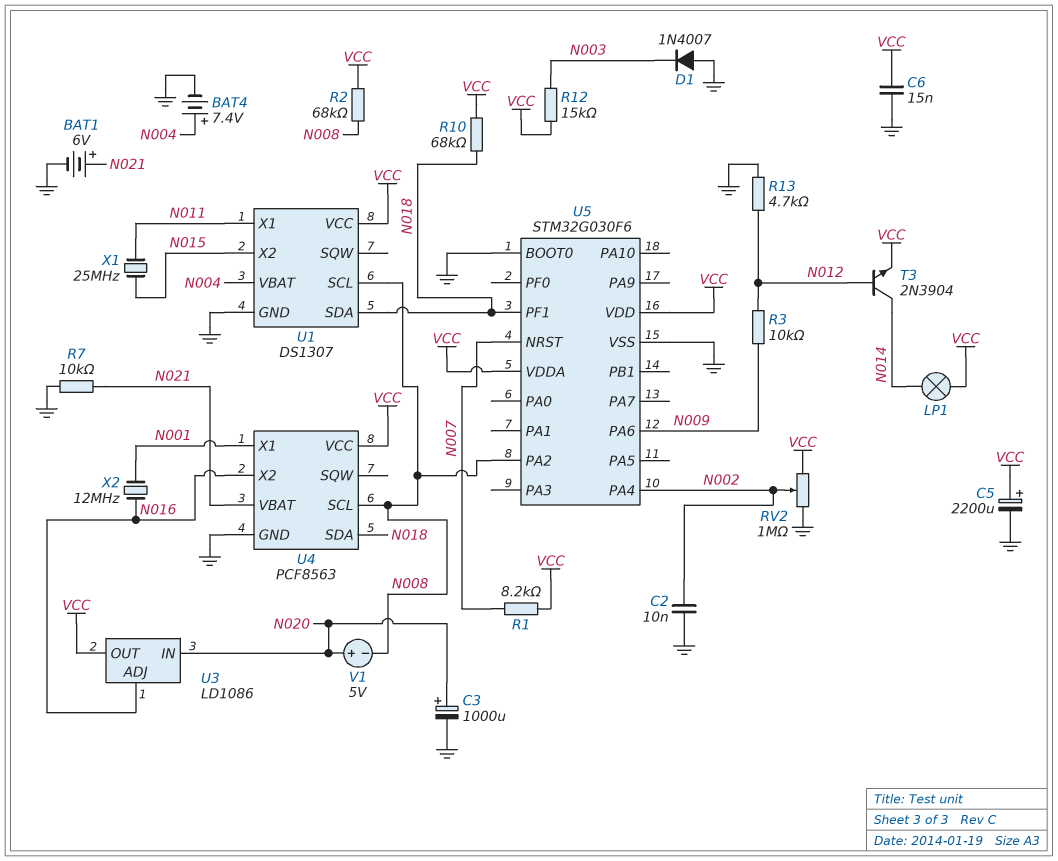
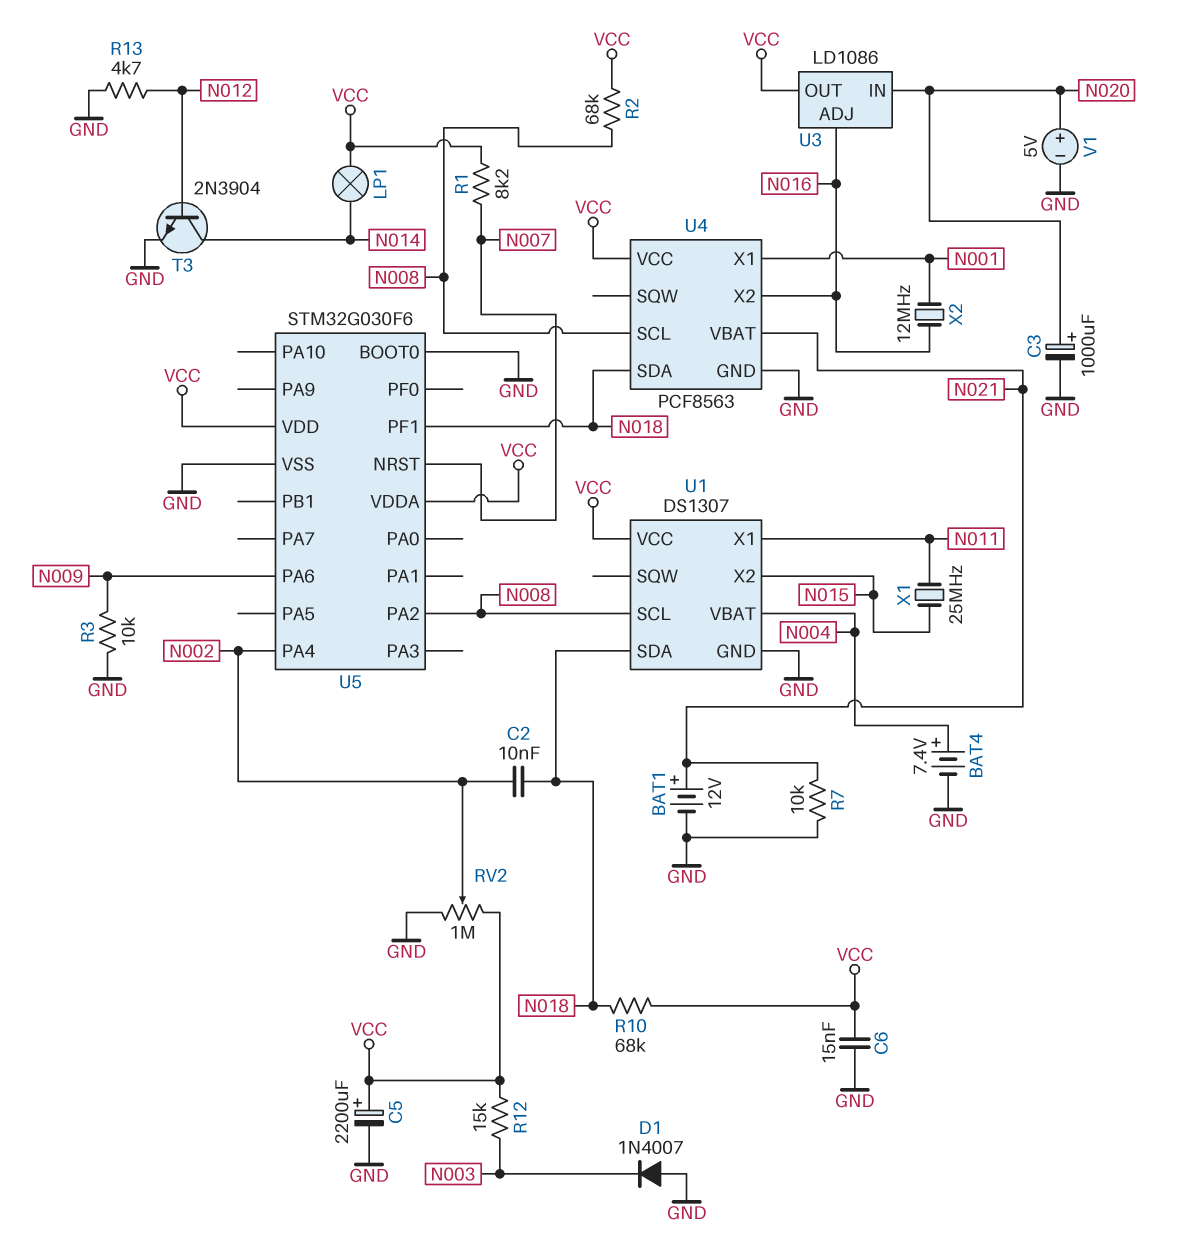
BAT1: 6V (plus N021, minus GND) -> 12V (plus N021, minus GND)
C2: 10nF (GND, N002) -> 10nF (N002, N018)
R3: 10k (N009, N012) -> 10k (GND, N009)
T3: NPN 2N3904 (B N012, C N014, E VCC) -> NPN 2N3904 (B N012, C N014, E GND)
V1: 5V (plus N020, minus N008) -> 5V (plus N020, minus GND)

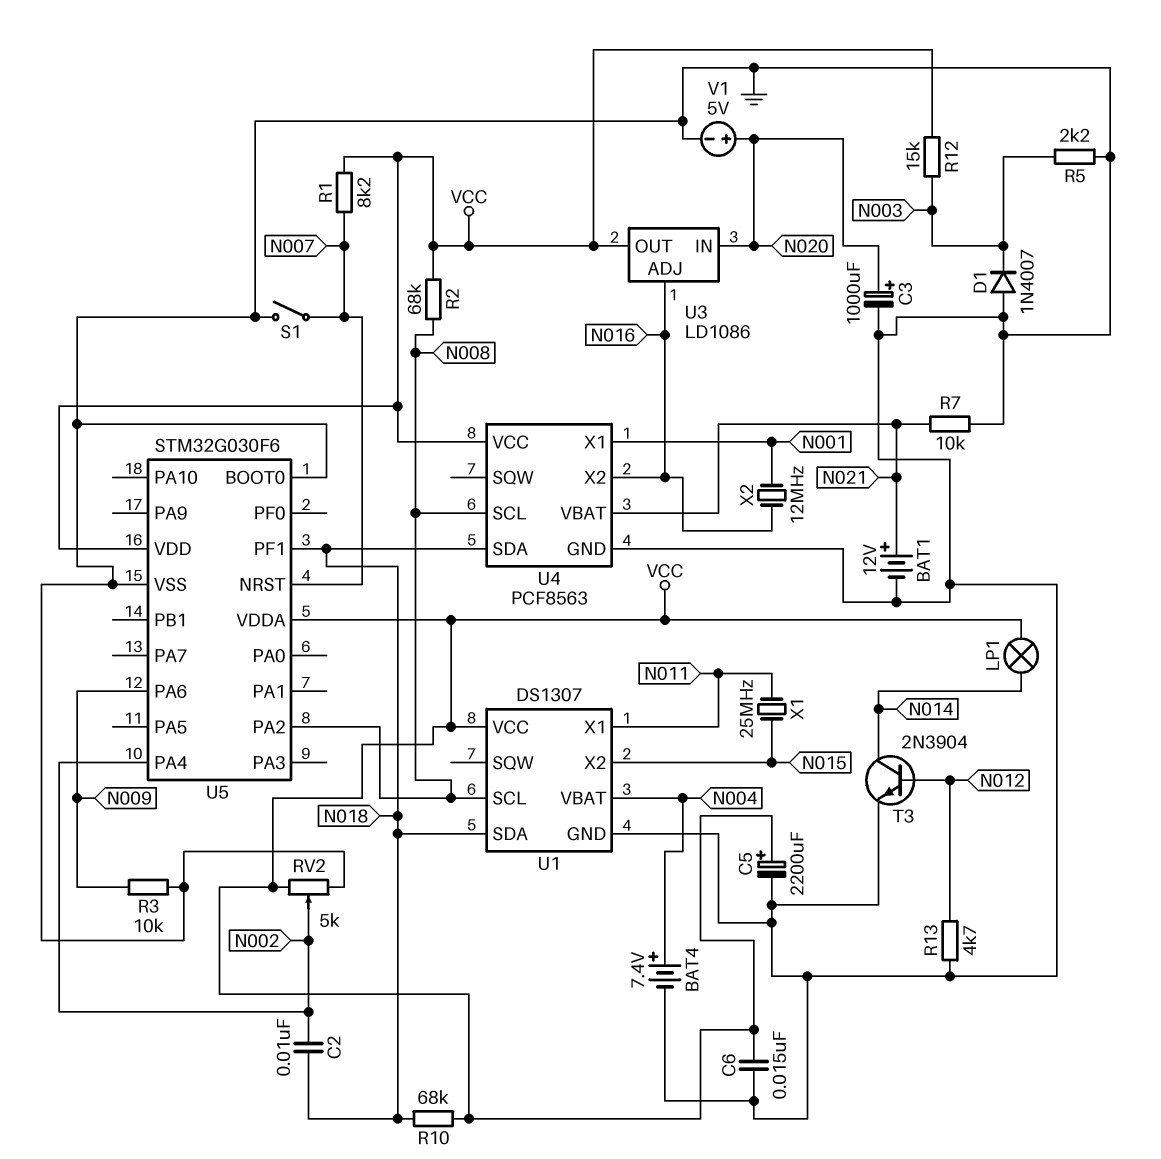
R5: none -> 2.2k (GND, N003)
RV2: 1M (GND, VCC, wiper N002) -> 5k (GND, VCC, wiper N002)
S1: none -> switch (GND, N007)

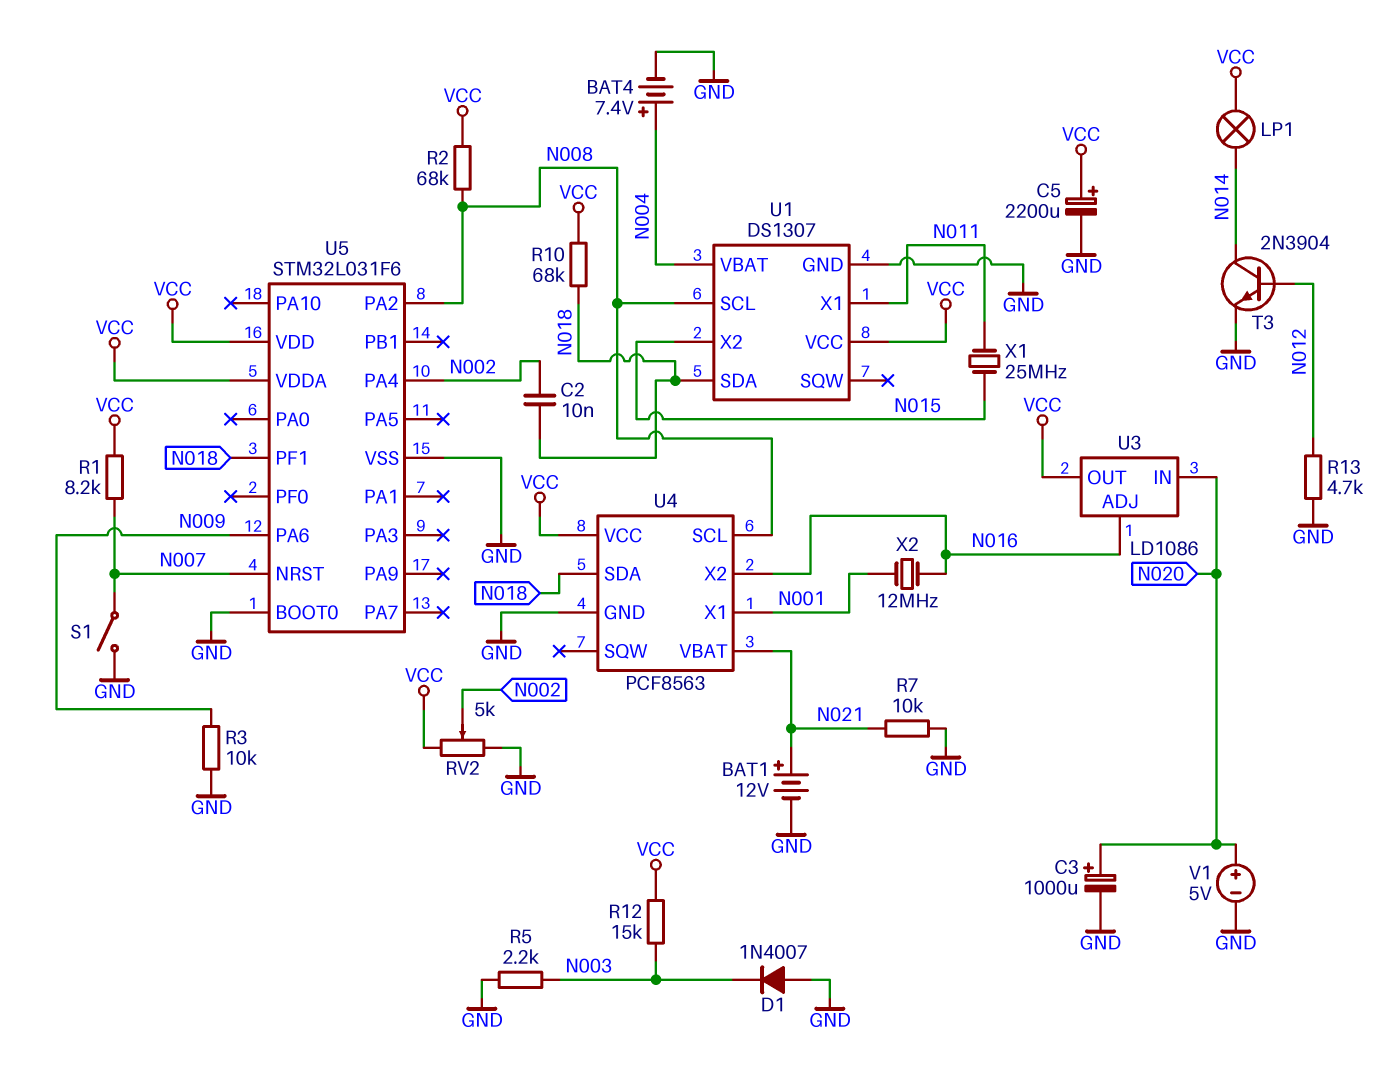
C6: 15nF (GND, VCC) -> none
U5: STM32G030F6 -> STM32L031F6

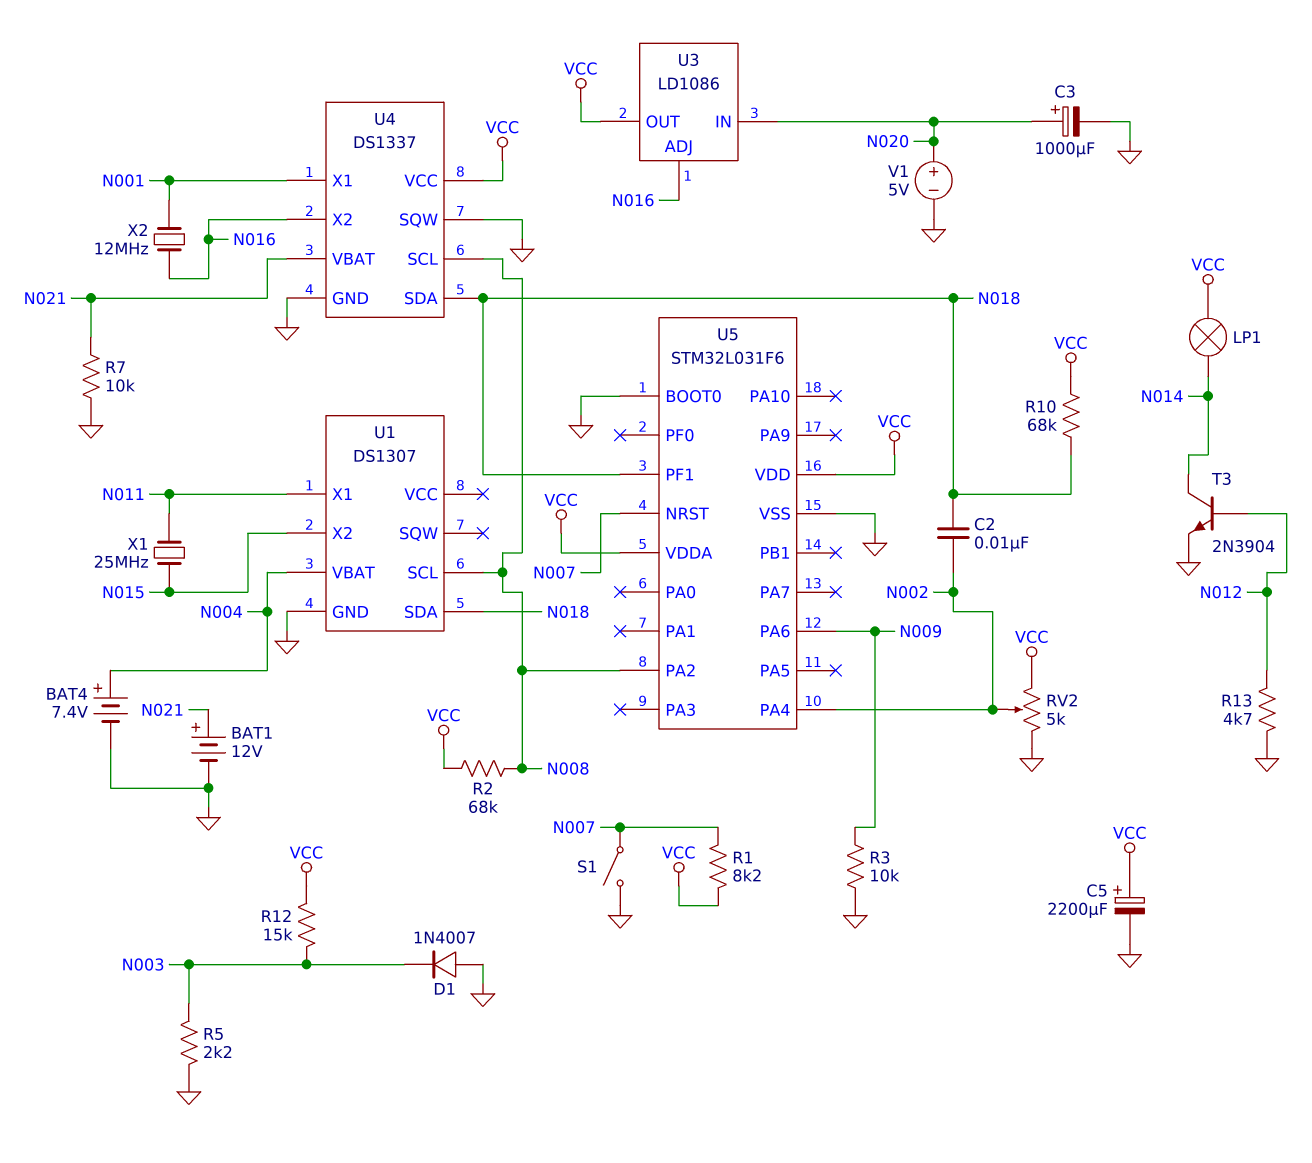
U1 pin VCC: VCC -> none
U4: PCF8563 -> DS1337
U4 pin SQW: none -> GND

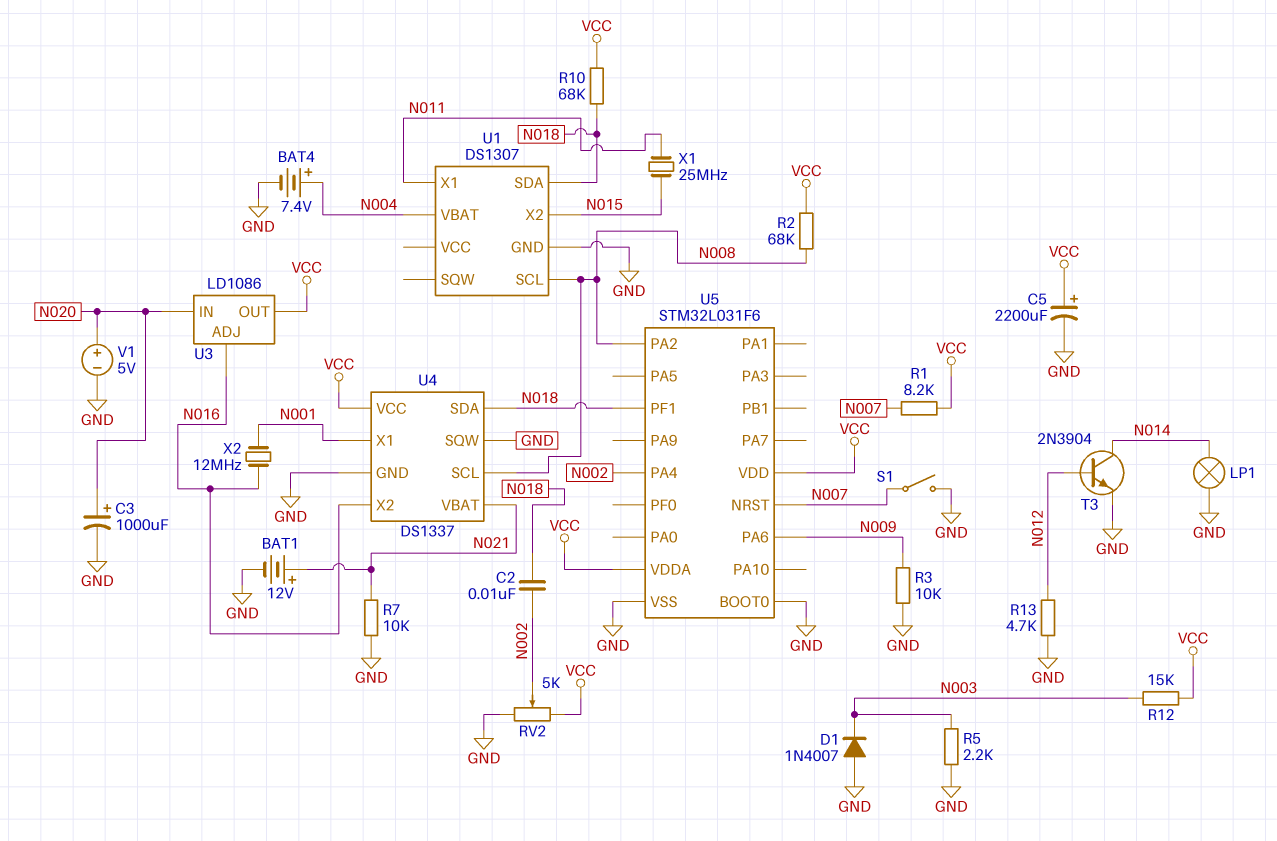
LP1: lamp (N014, VCC) -> lamp (GND, N014)

